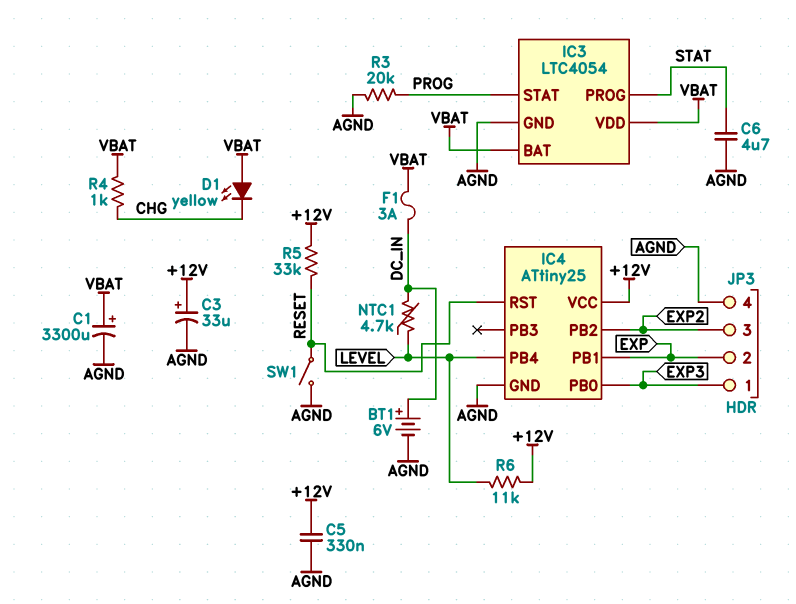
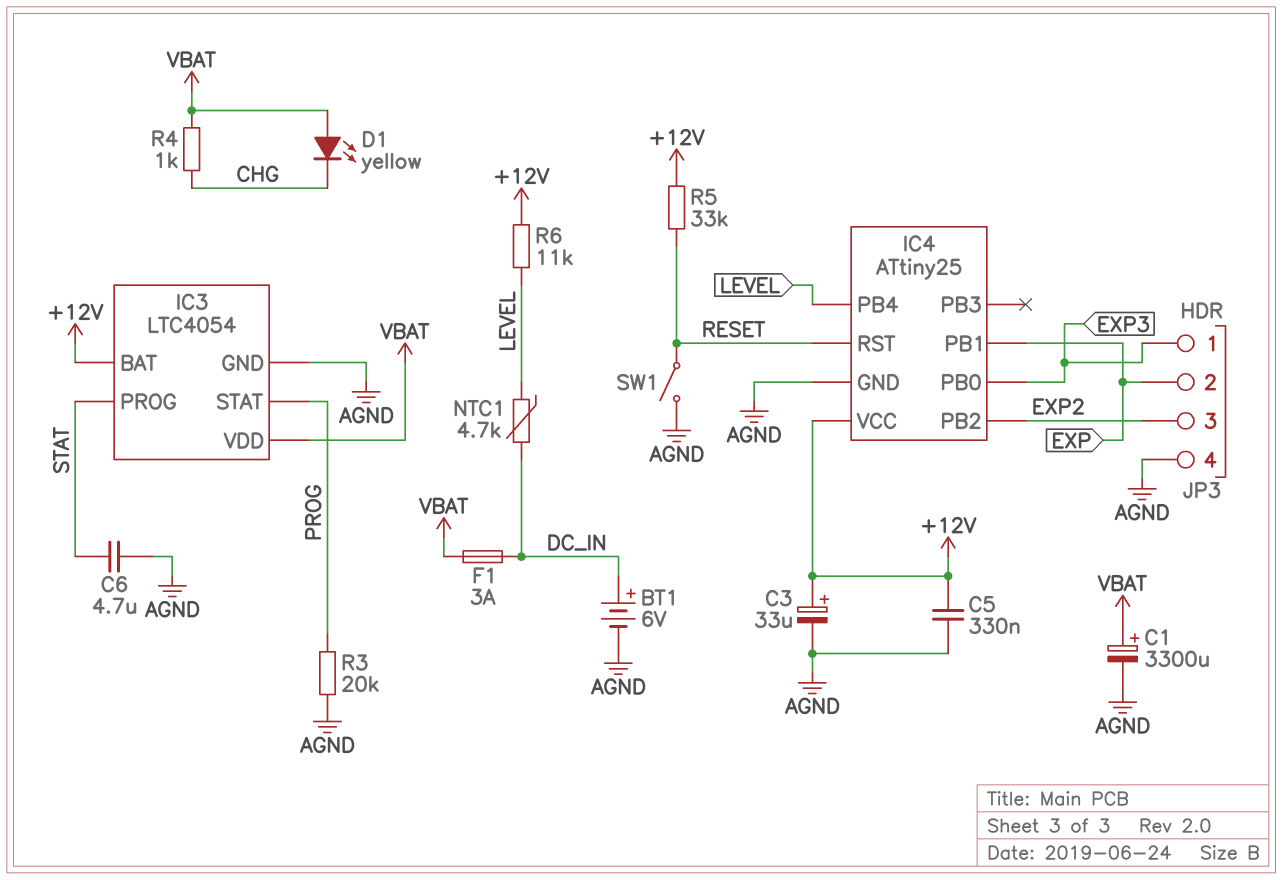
IC3 pin BAT: VBAT -> +12V

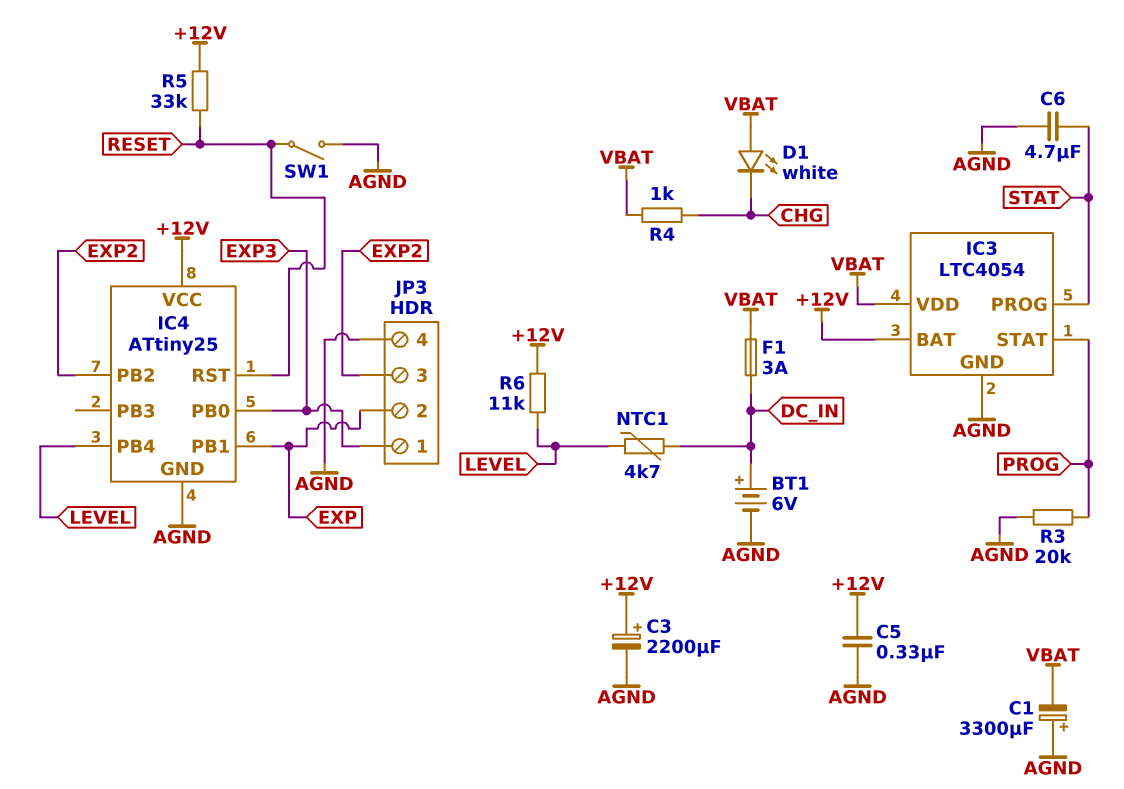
C1: 3300uF (plus VBAT, minus AGND) -> 3300uF (plus AGND, minus VBAT)
C3: 33uF (plus +12V, minus AGND) -> 2200uF (plus +12V, minus AGND)
D1: LED yellow (A VBAT, K CHG) -> LED white (A VBAT, K CHG)

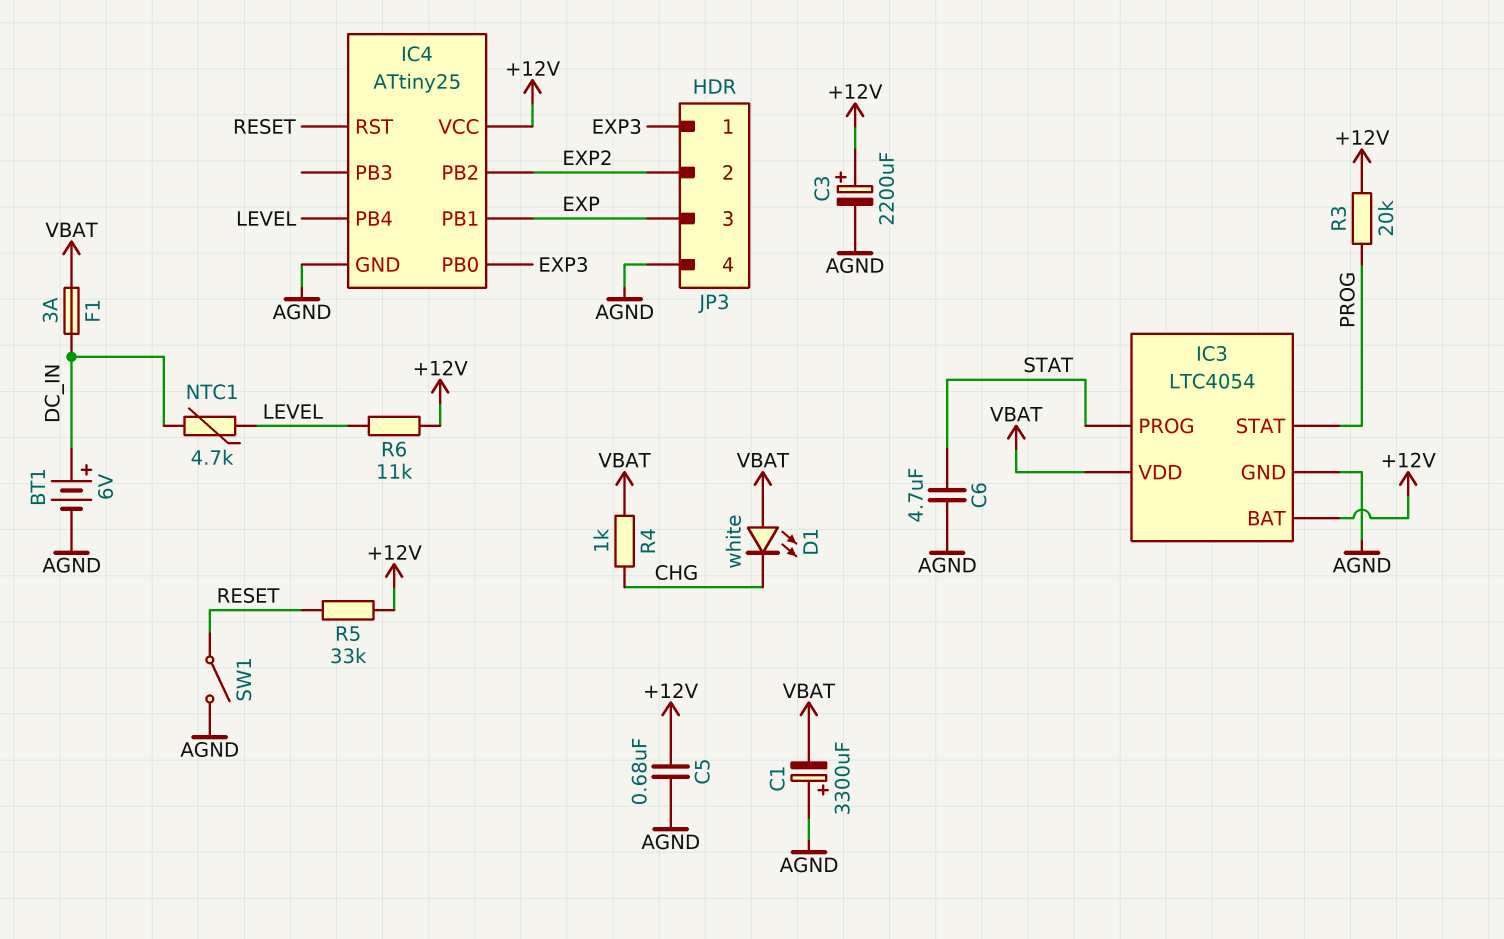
C5: 330nF (+12V, AGND) -> 680nF (+12V, AGND)
JP3 pin 2: EXP -> EXP2
JP3 pin 3: EXP2 -> EXP
R3: 20k (AGND, PROG) -> 20k (+12V, PROG)

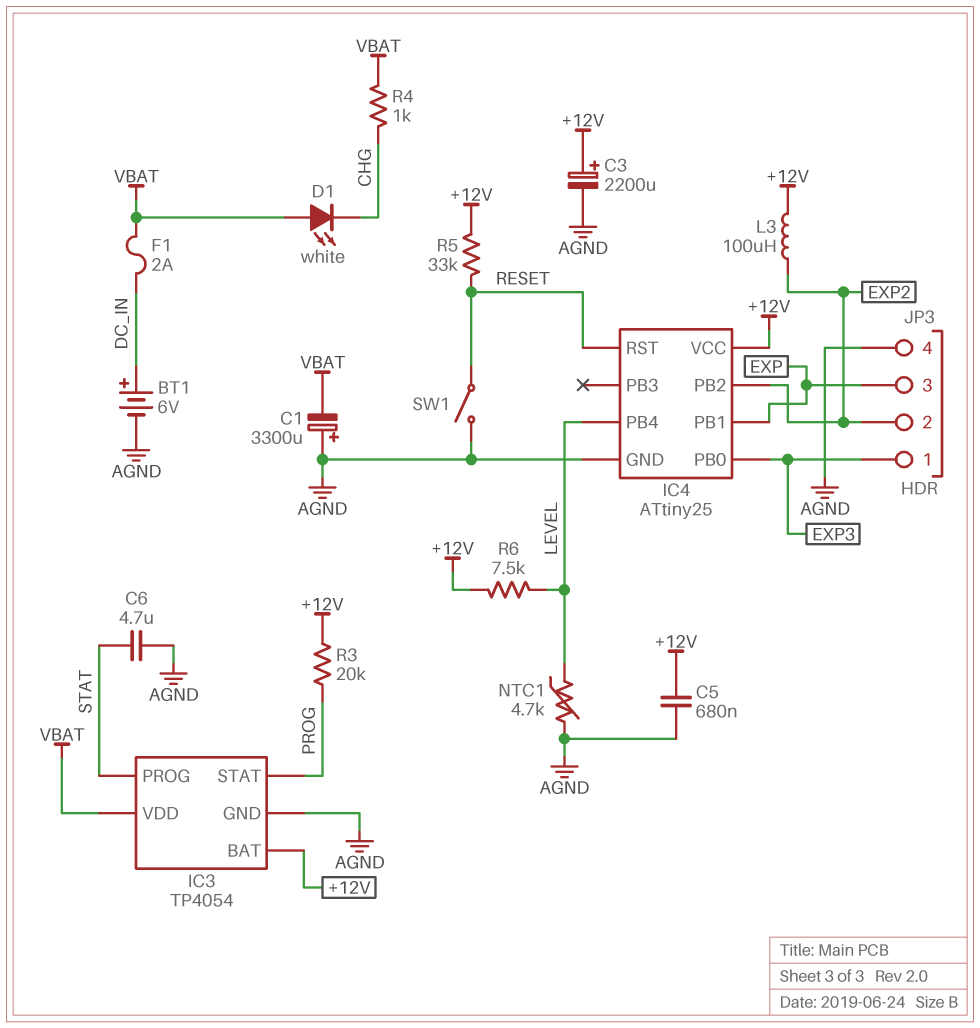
F1: 3A (DC_IN, VBAT) -> 2A (DC_IN, VBAT)
IC3: LTC4054 -> TP4054
L3: none -> 100uH (+12V, EXP2)
NTC1: 4.7k (DC_IN, LEVEL) -> 4.7k (AGND, LEVEL)
R6: 11k (+12V, LEVEL) -> 7.5k (+12V, LEVEL)

